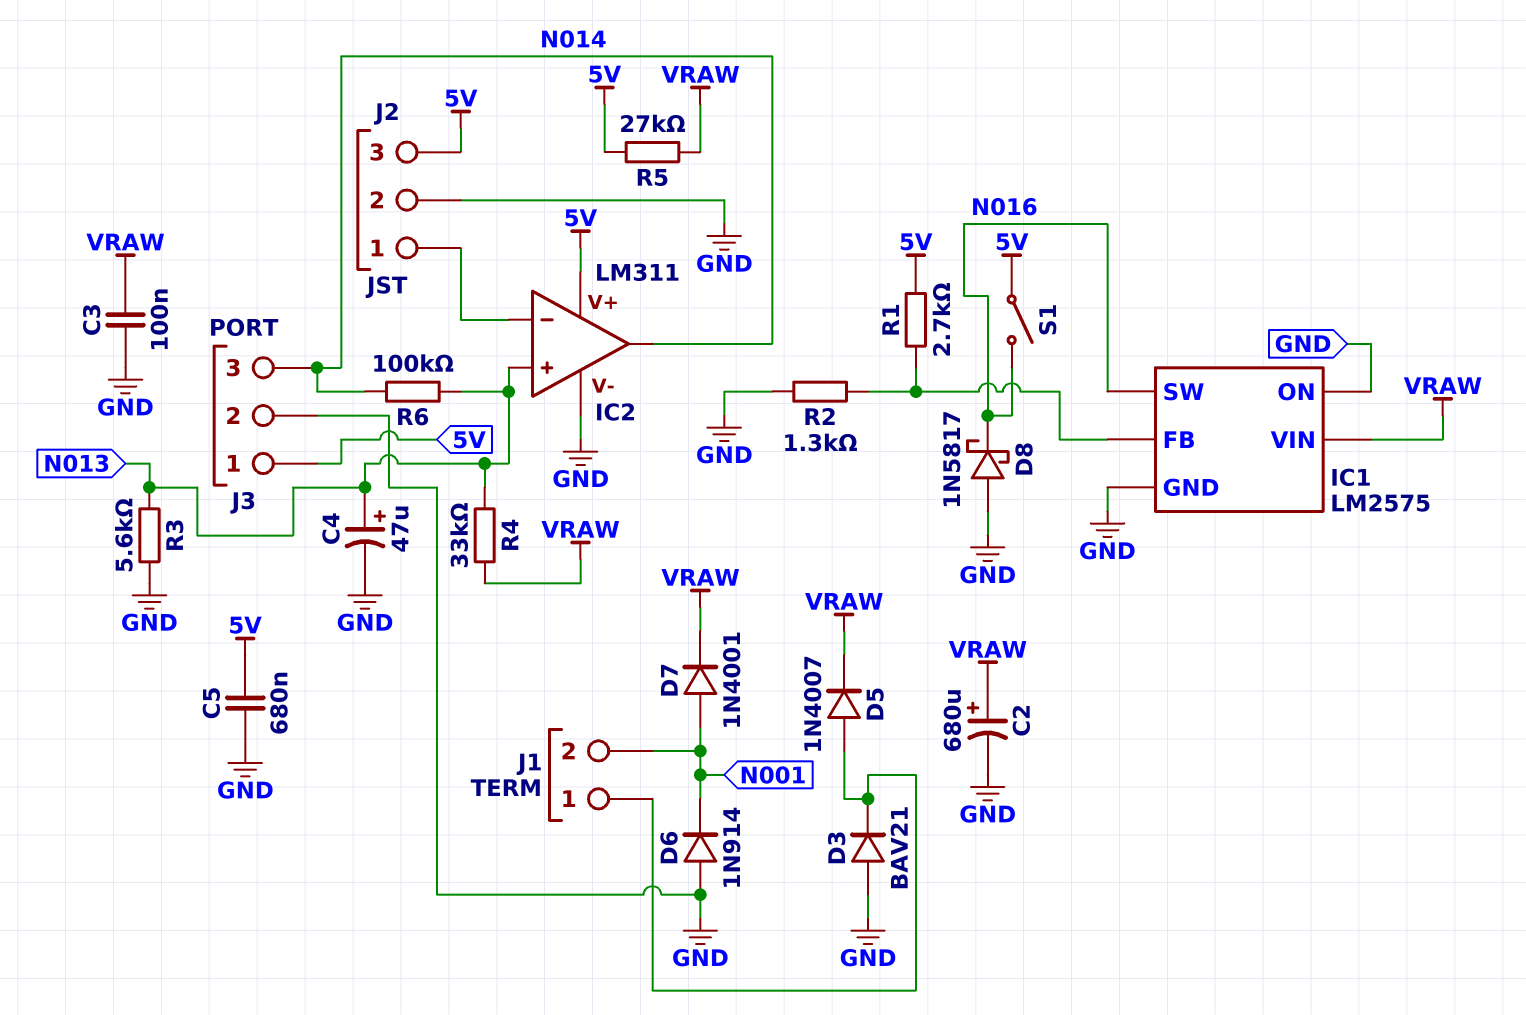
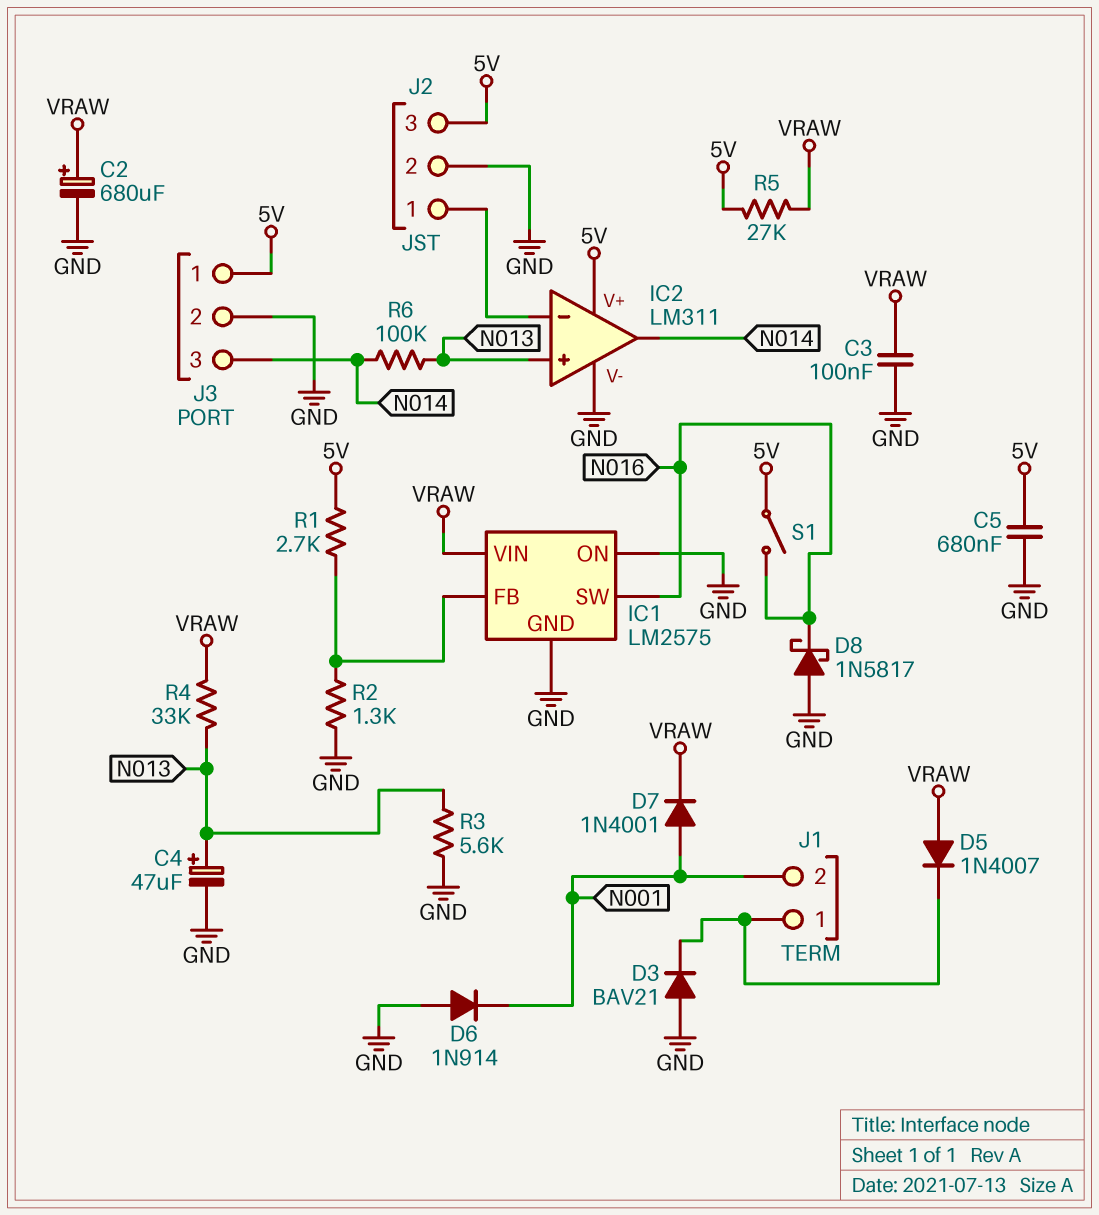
D5: diode 1N4007 (A J1/1, K VRAW) -> diode 1N4007 (A VRAW, K J1/1)

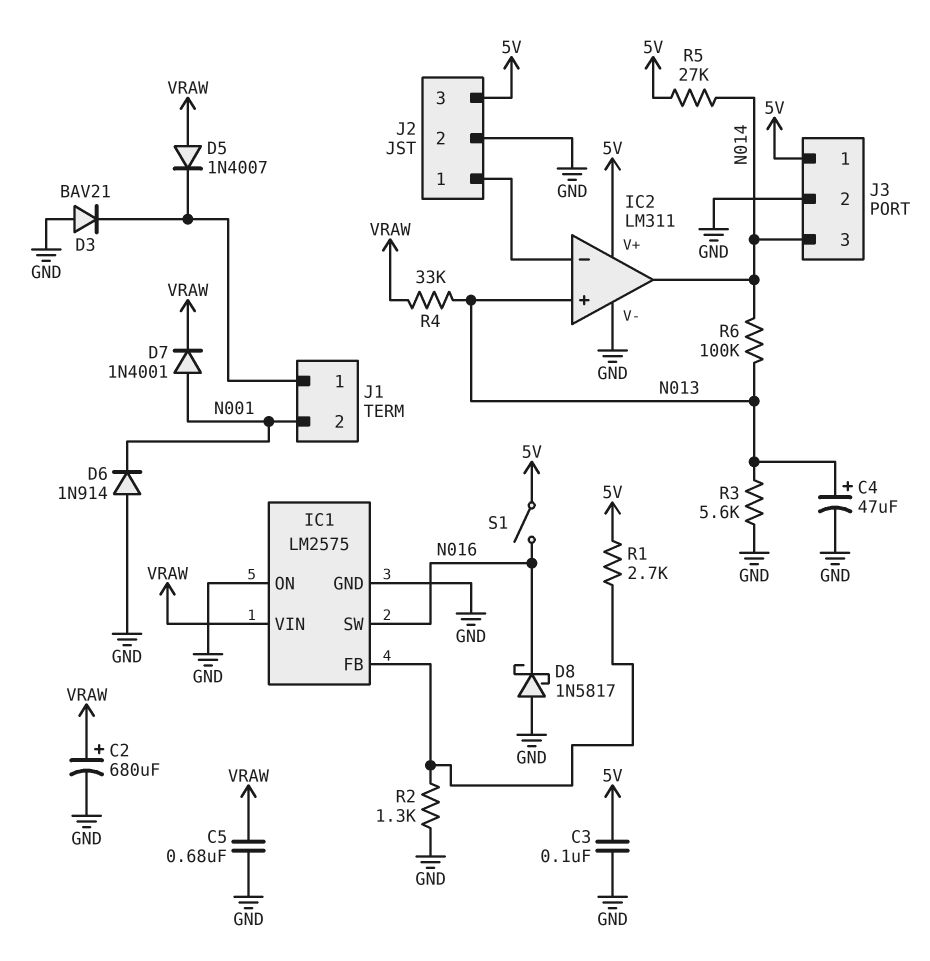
C3: 100nF (GND, VRAW) -> 100nF (5V, GND)
C5: 680nF (5V, GND) -> 680nF (GND, VRAW)
R5: 27k (5V, VRAW) -> 27k (5V, N014)

